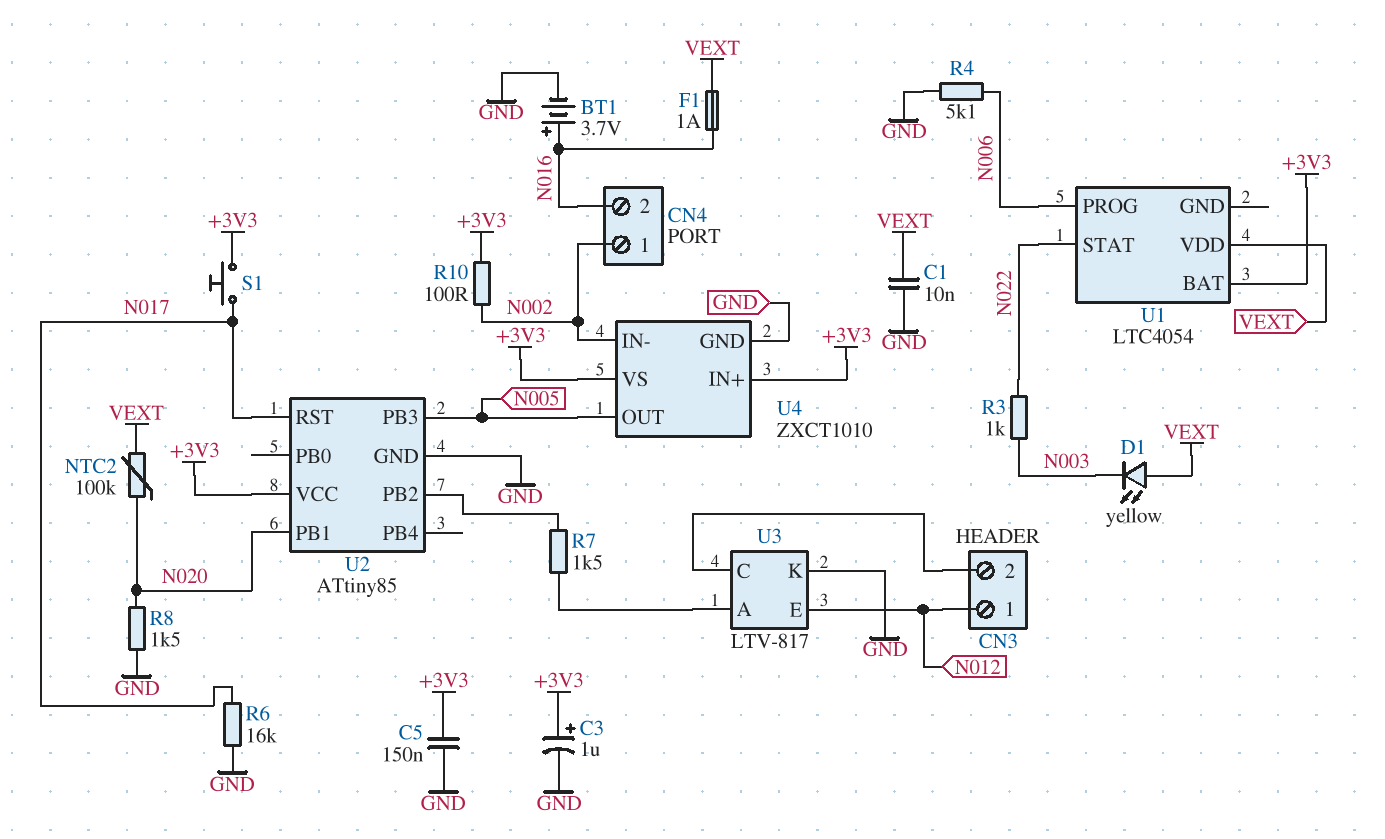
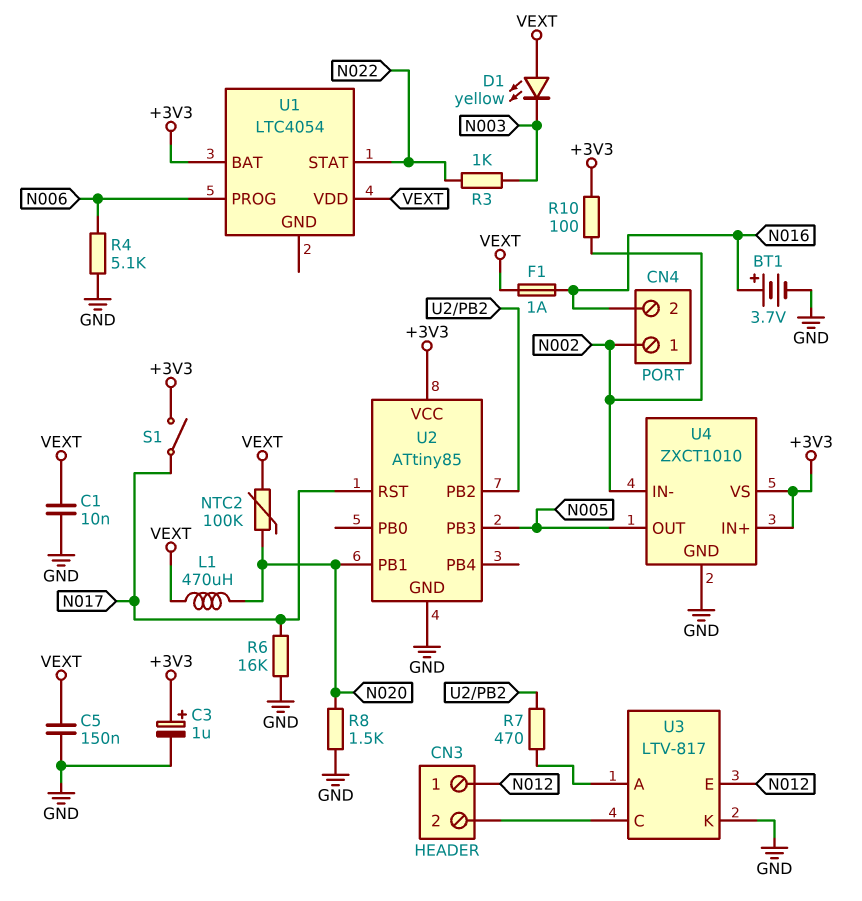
C5: 150nF (+3V3, GND) -> 150nF (GND, VEXT)
L1: none -> 470uH (N020, VEXT)
R7: 1.5k (U2/PB2, U3/A) -> 470 (U2/PB2, U3/A)
S1: button (+3V3, N017) -> switch (+3V3, N017)

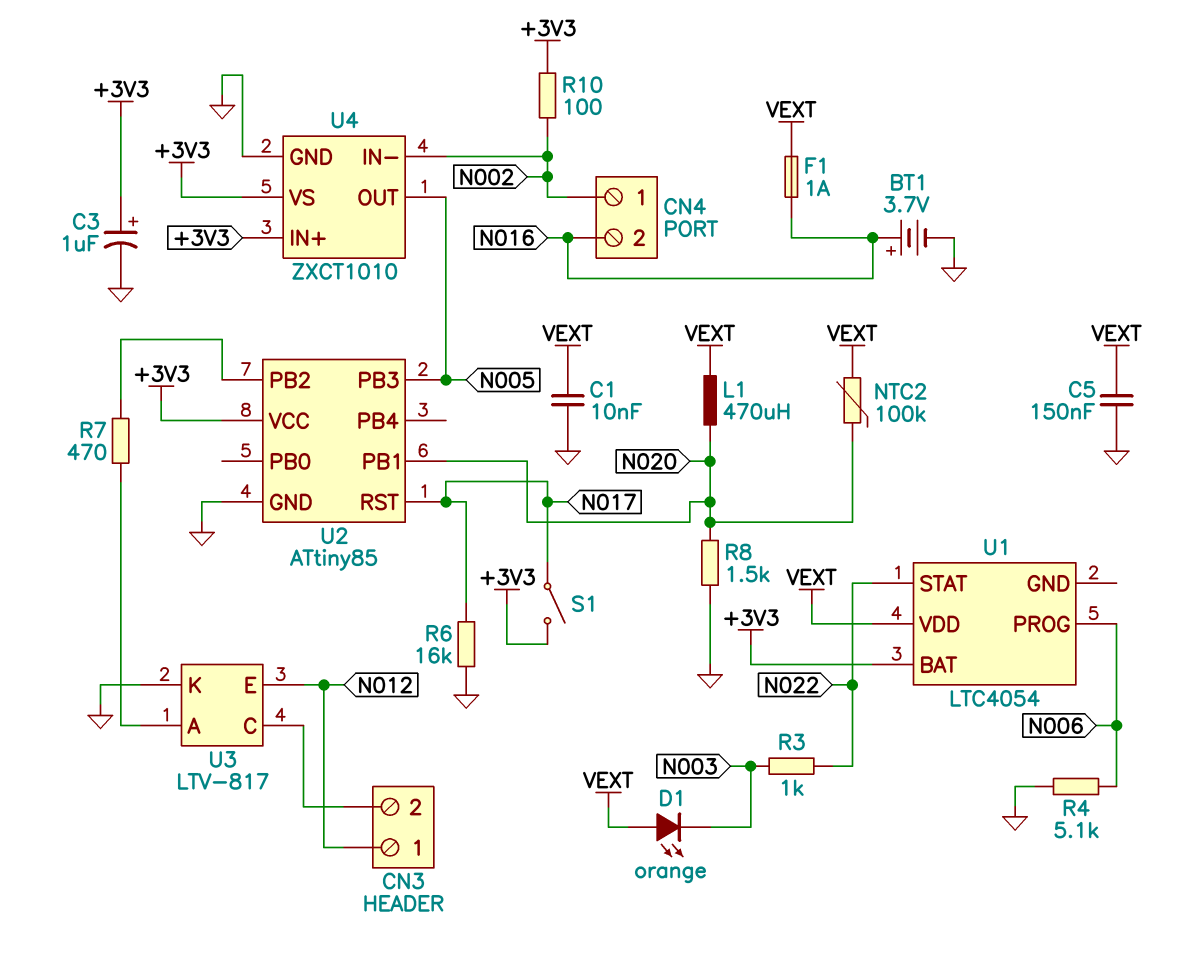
D1: LED yellow (A VEXT, K N003) -> LED orange (A VEXT, K N003)

